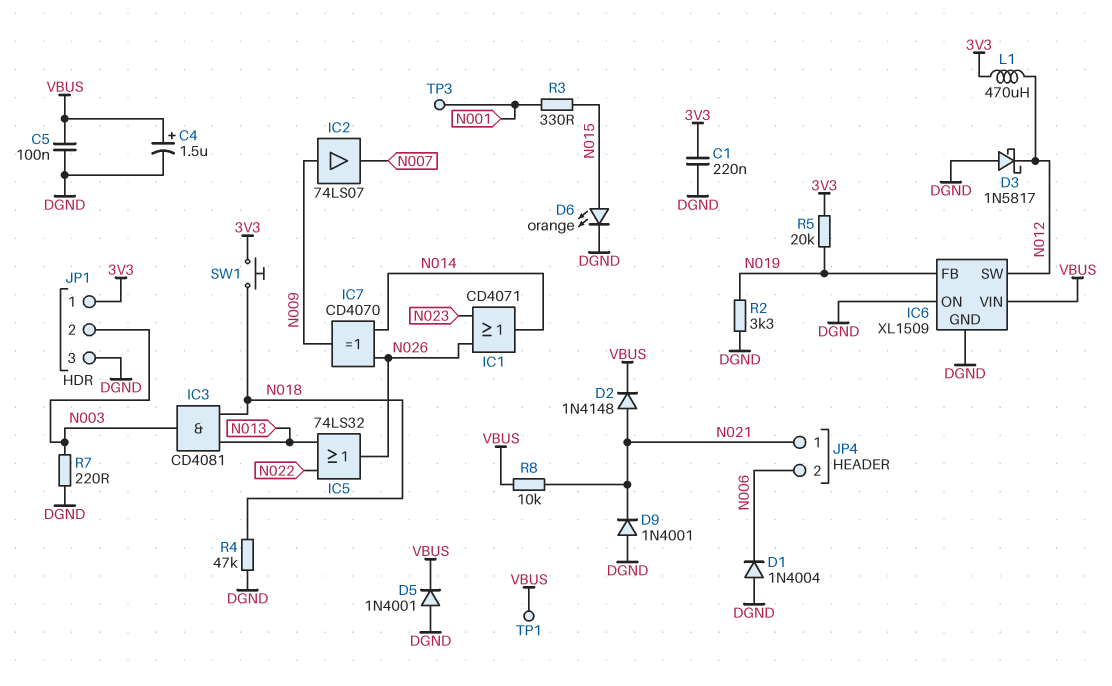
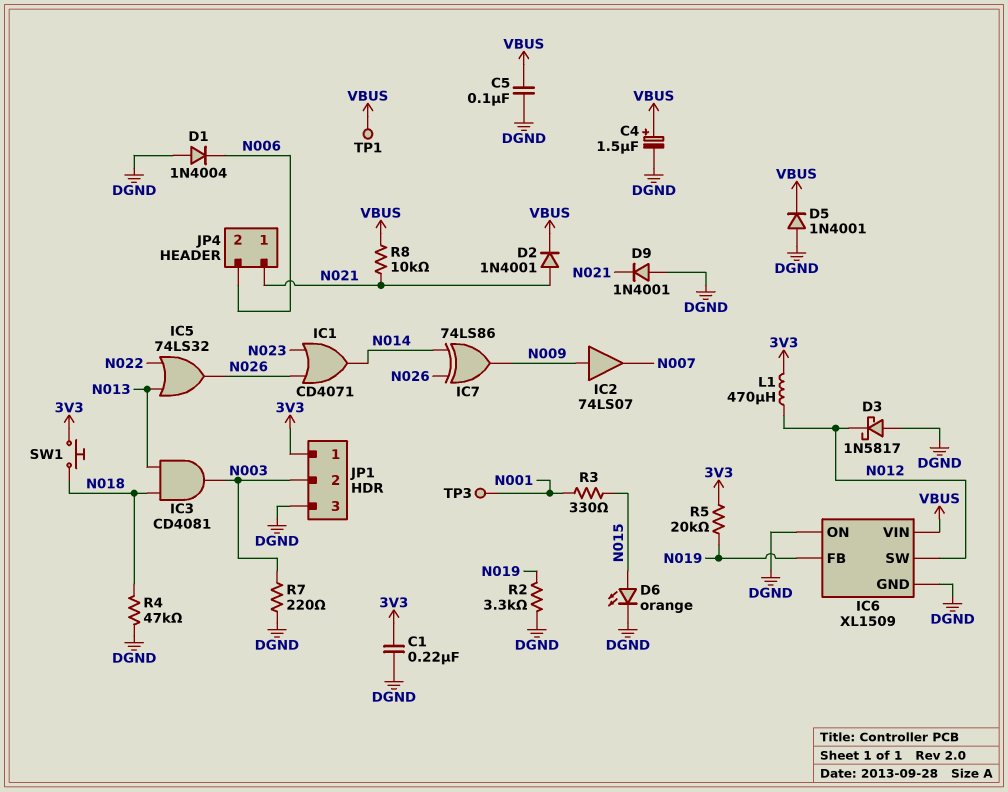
D2: diode 1N4148 (A N021, K VBUS) -> diode 1N4001 (A N021, K VBUS)
IC7: XOR CD4070 (in N014, in N026, out N009) -> XOR 74LS86 (in N014, in N026, out N009)

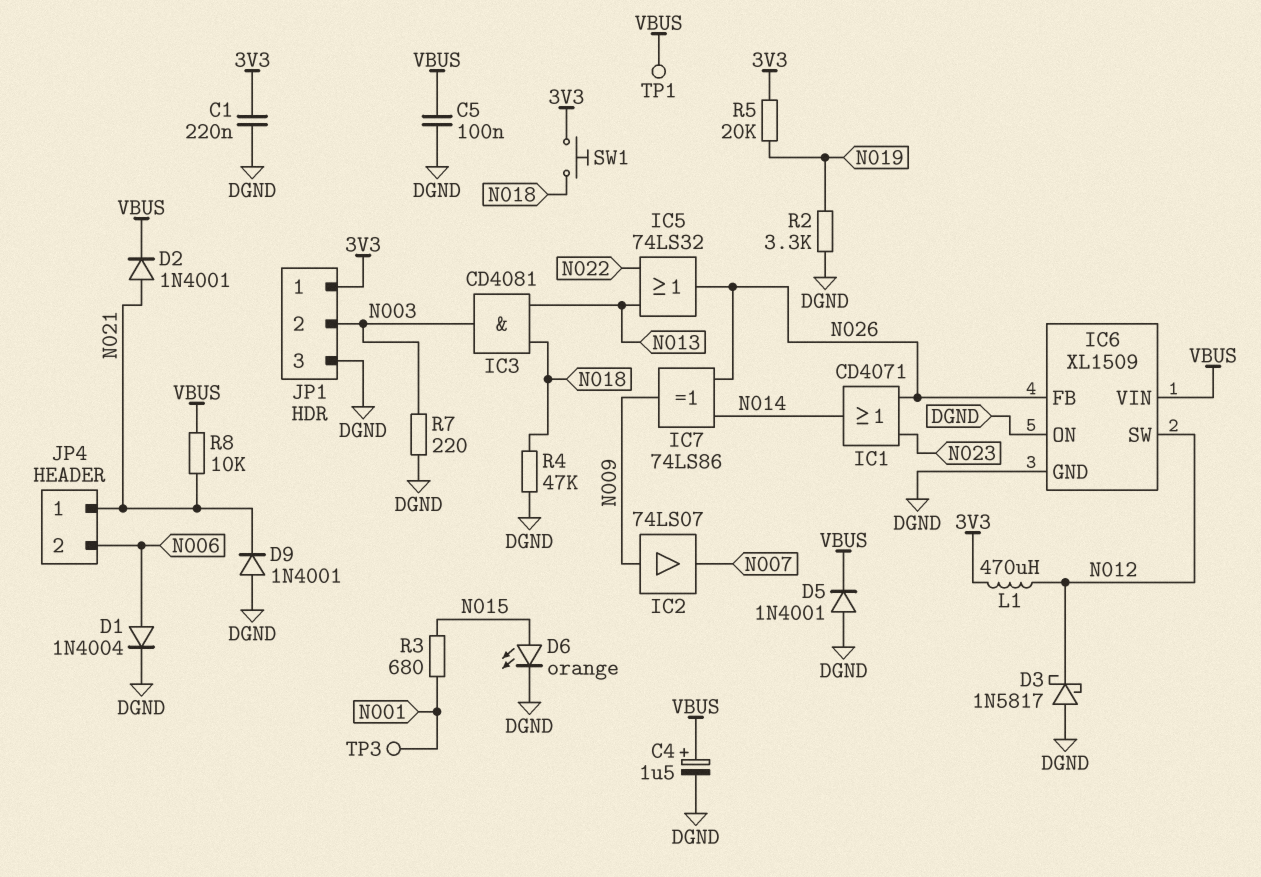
D1: diode 1N4004 (A DGND, K N006) -> diode 1N4004 (A N006, K DGND)
IC6 pin FB: N019 -> N026
R3: 330 (N001, N015) -> 680 (N001, N015)

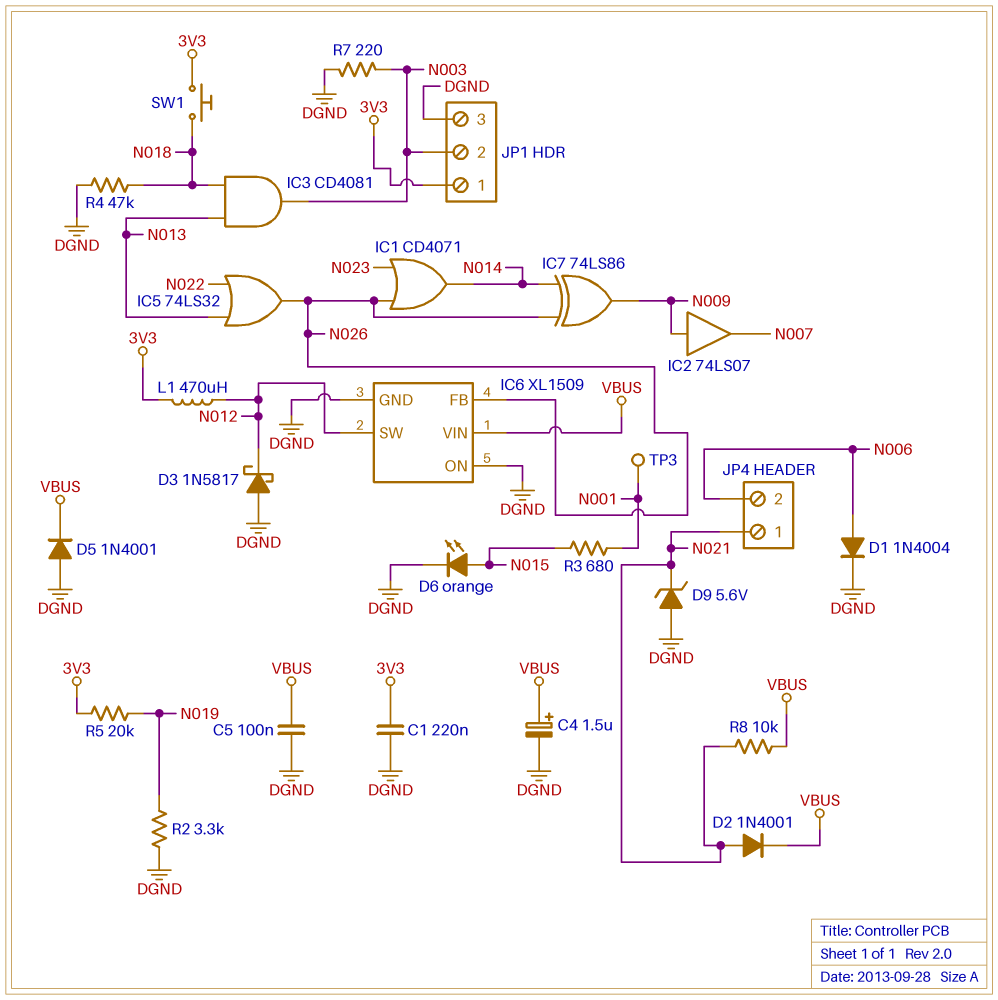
D9: diode 1N4001 (A DGND, K N021) -> zener 5.6V (A DGND, K N021)
TP1: test point (VBUS) -> none

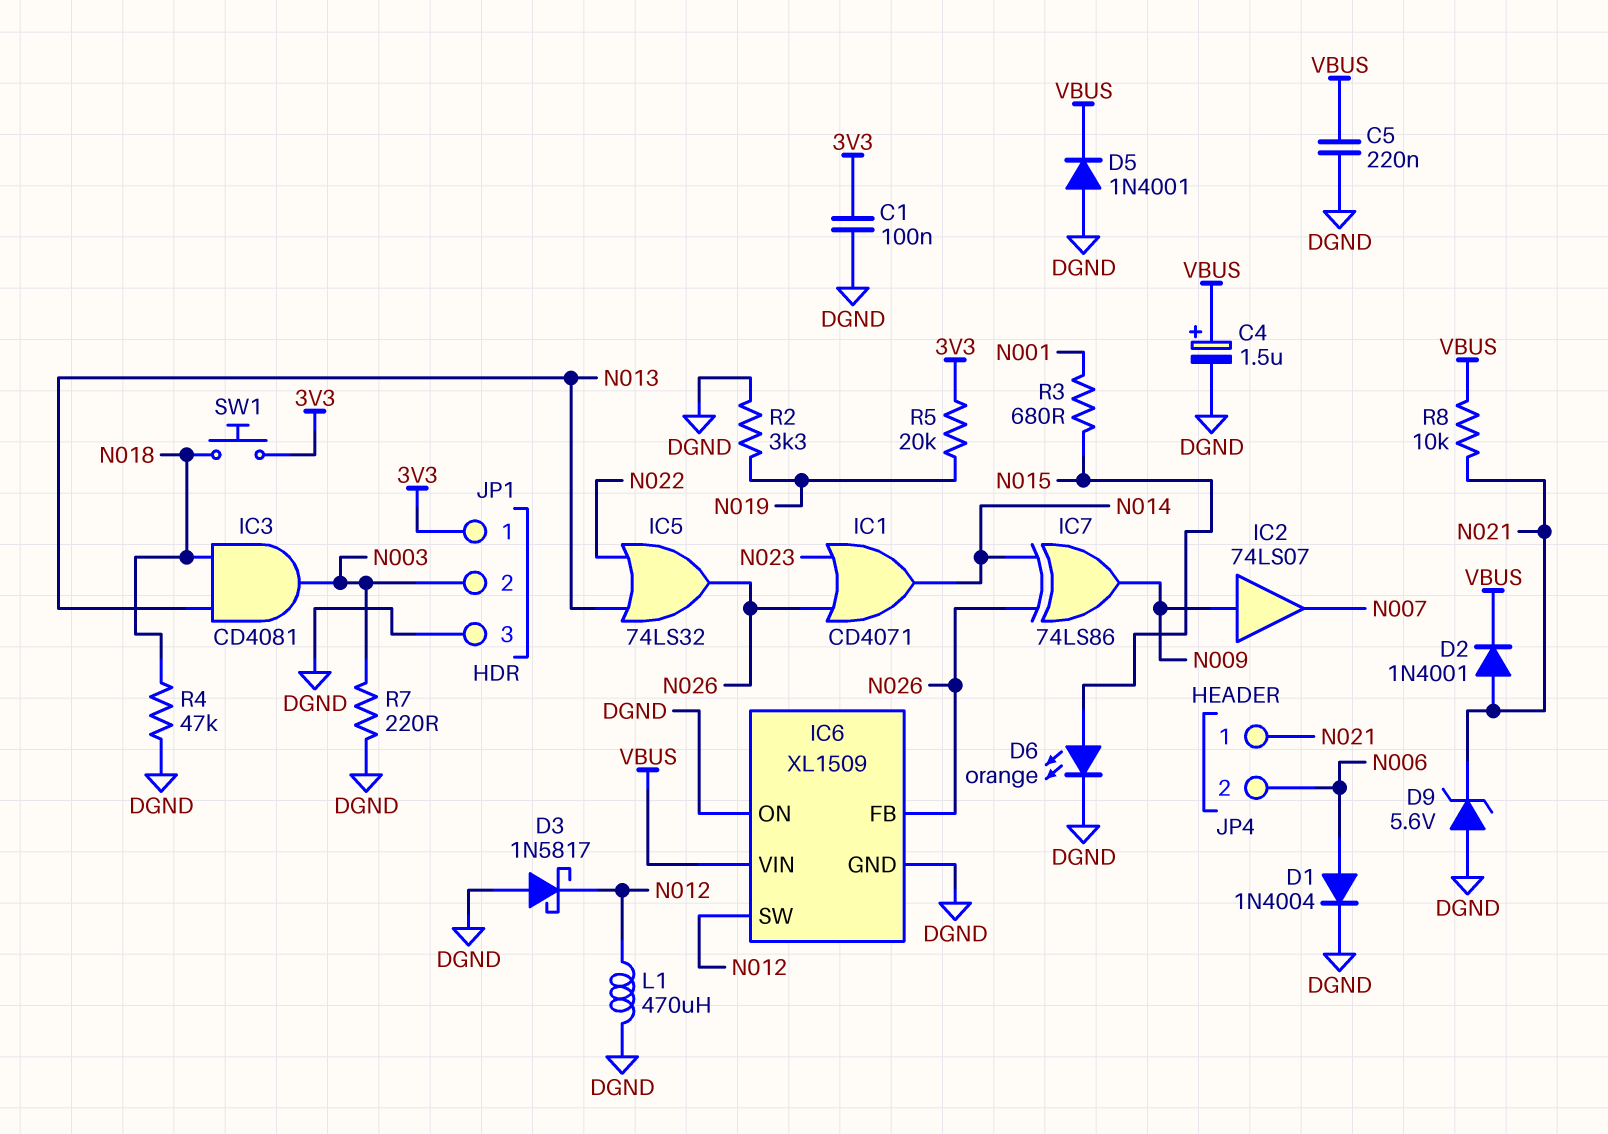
C1: 220nF (3V3, DGND) -> 100nF (3V3, DGND)
C5: 100nF (DGND, VBUS) -> 220nF (DGND, VBUS)
L1: 470uH (3V3, N012) -> 470uH (DGND, N012)
TP3: test point (N001) -> none

